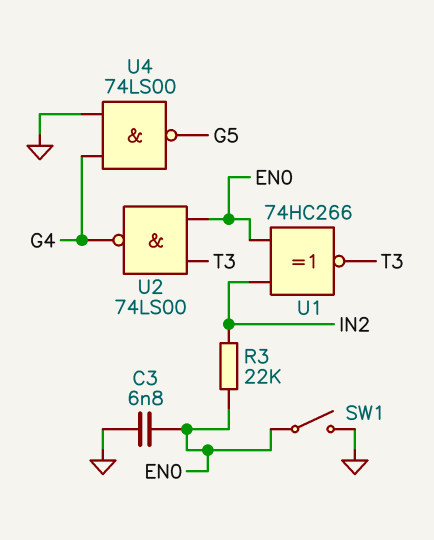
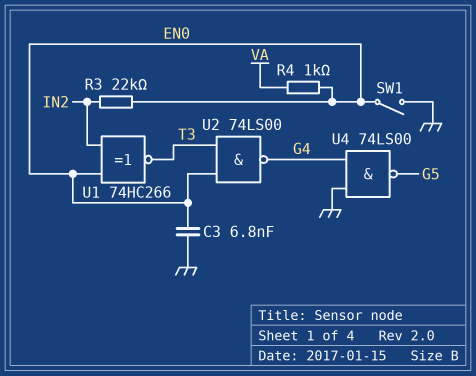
R4: none -> 1k (EN0, VA)

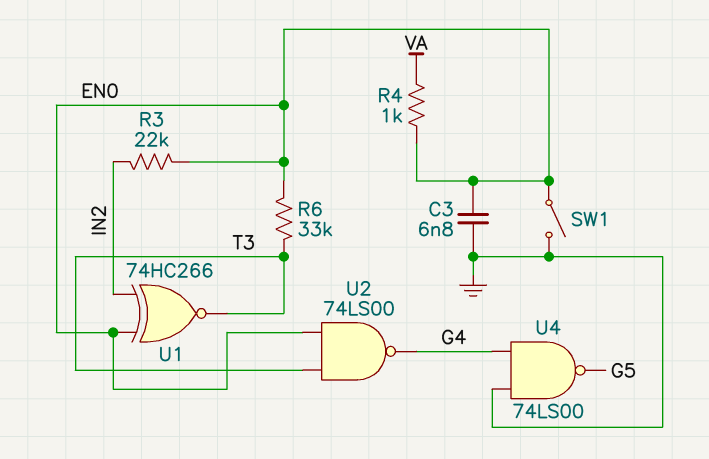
R6: none -> 33k (EN0, T3)

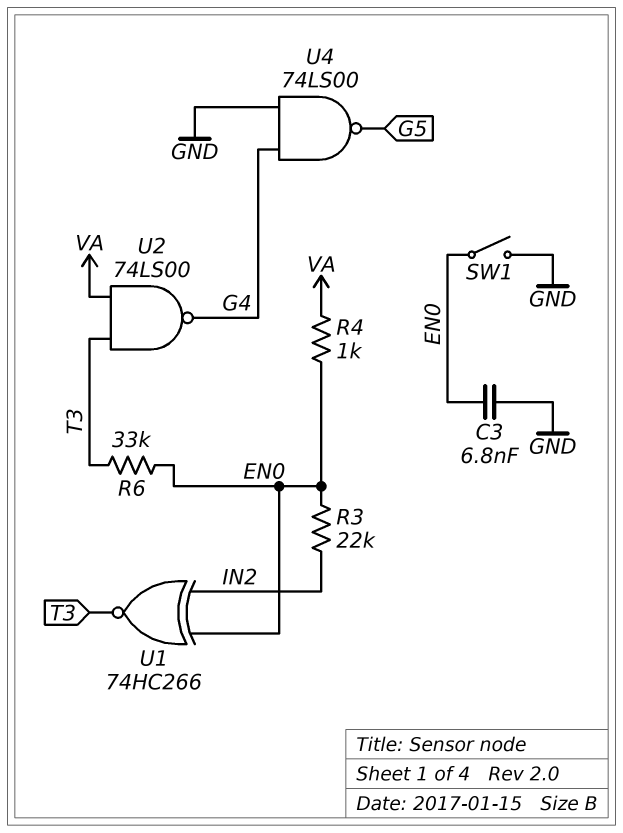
U2: NAND 74LS00 (in EN0, in T3, out G4) -> NAND 74LS00 (in T3, in VA, out G4)

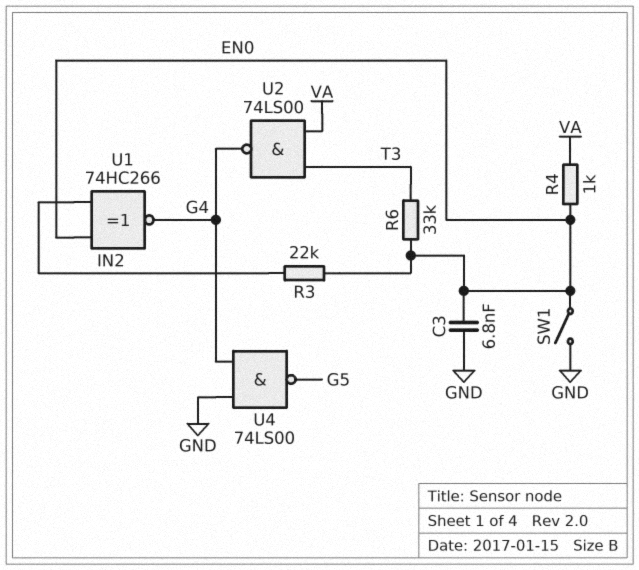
U1: XNOR 74HC266 (in EN0, in IN2, out T3) -> XNOR 74HC266 (in EN0, in IN2, out G4)

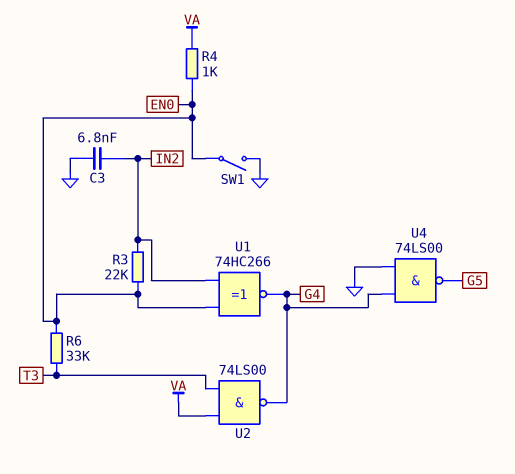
C3: 6.8nF (EN0, GND) -> 6.8nF (GND, IN2)

